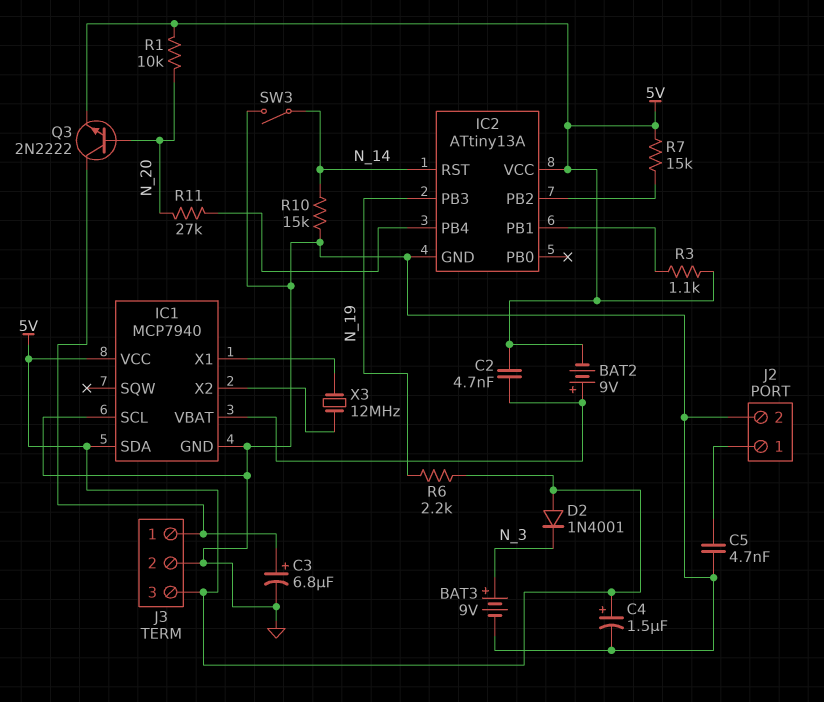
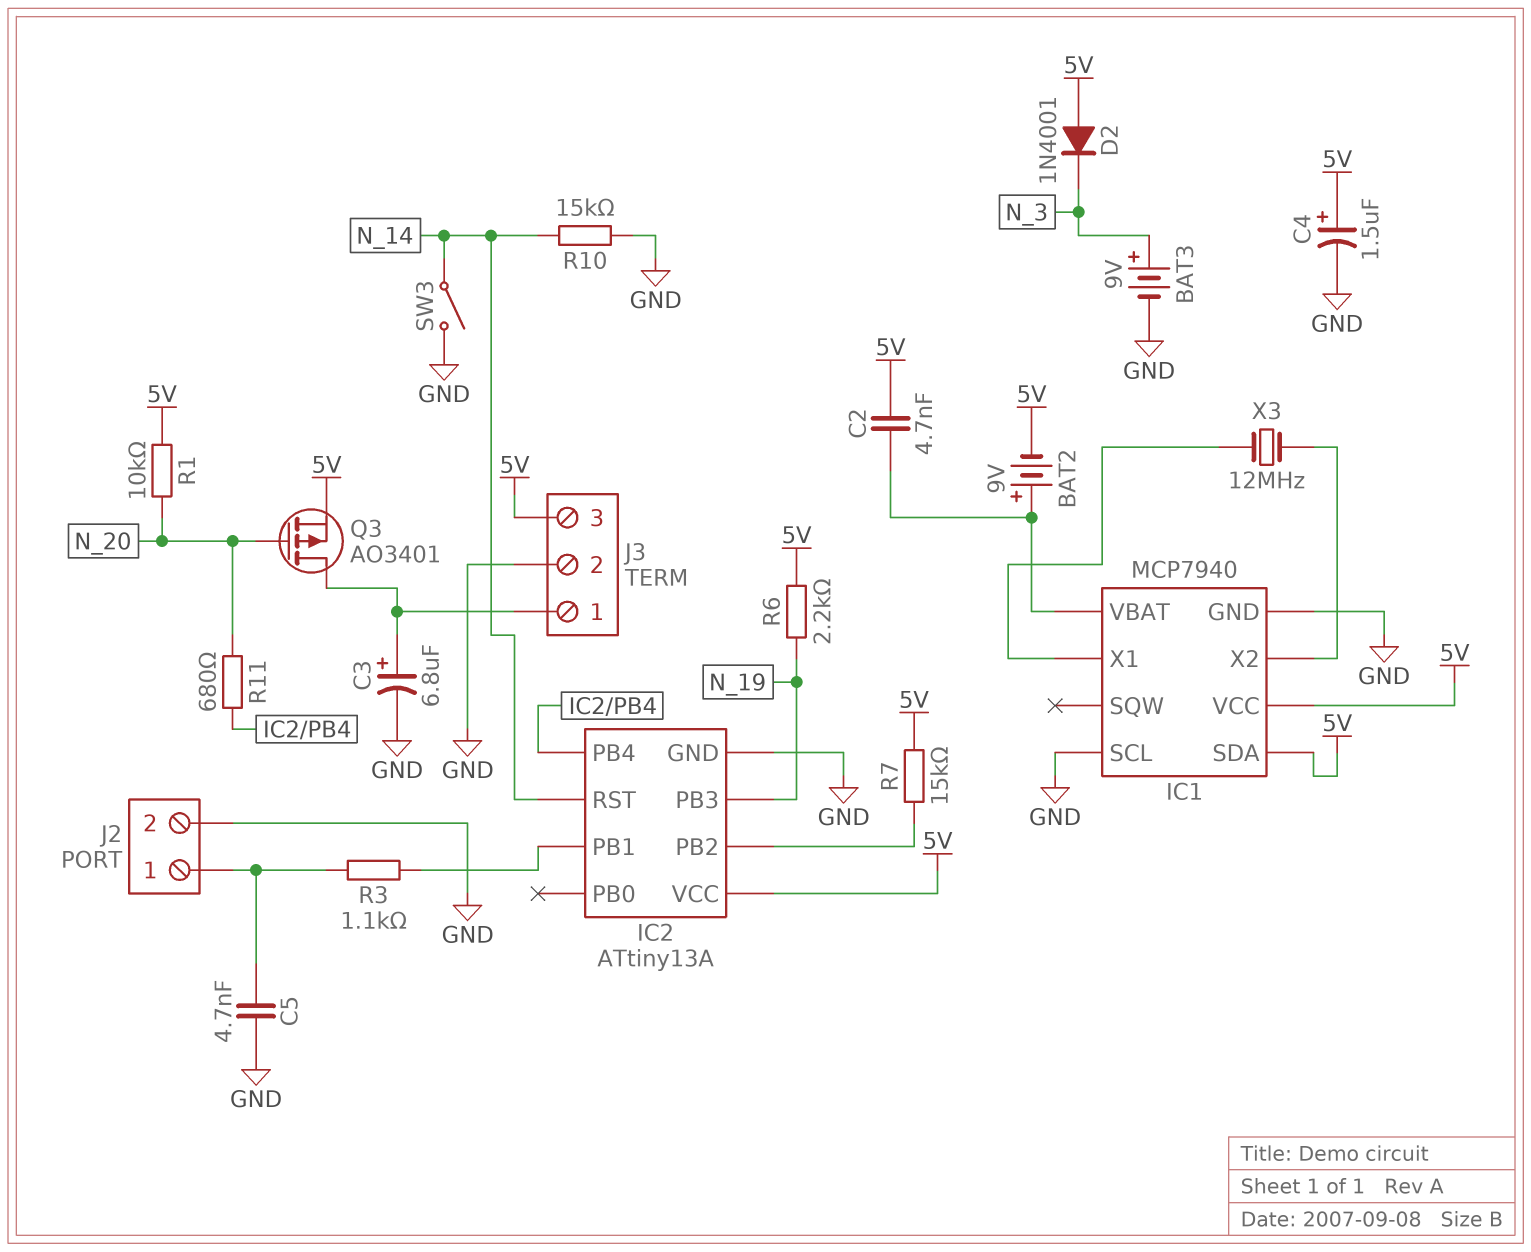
Q3: NPN 2N2222 (B N_20, C J3/1, E 5V) -> PMOS AO3401 (G N_20, D J3/1, S 5V)
R3: 1.1k (5V, IC2/PB1) -> 1.1k (IC2/PB1, J2/1)
R11: 27k (IC2/PB4, N_20) -> 680 (IC2/PB4, N_20)

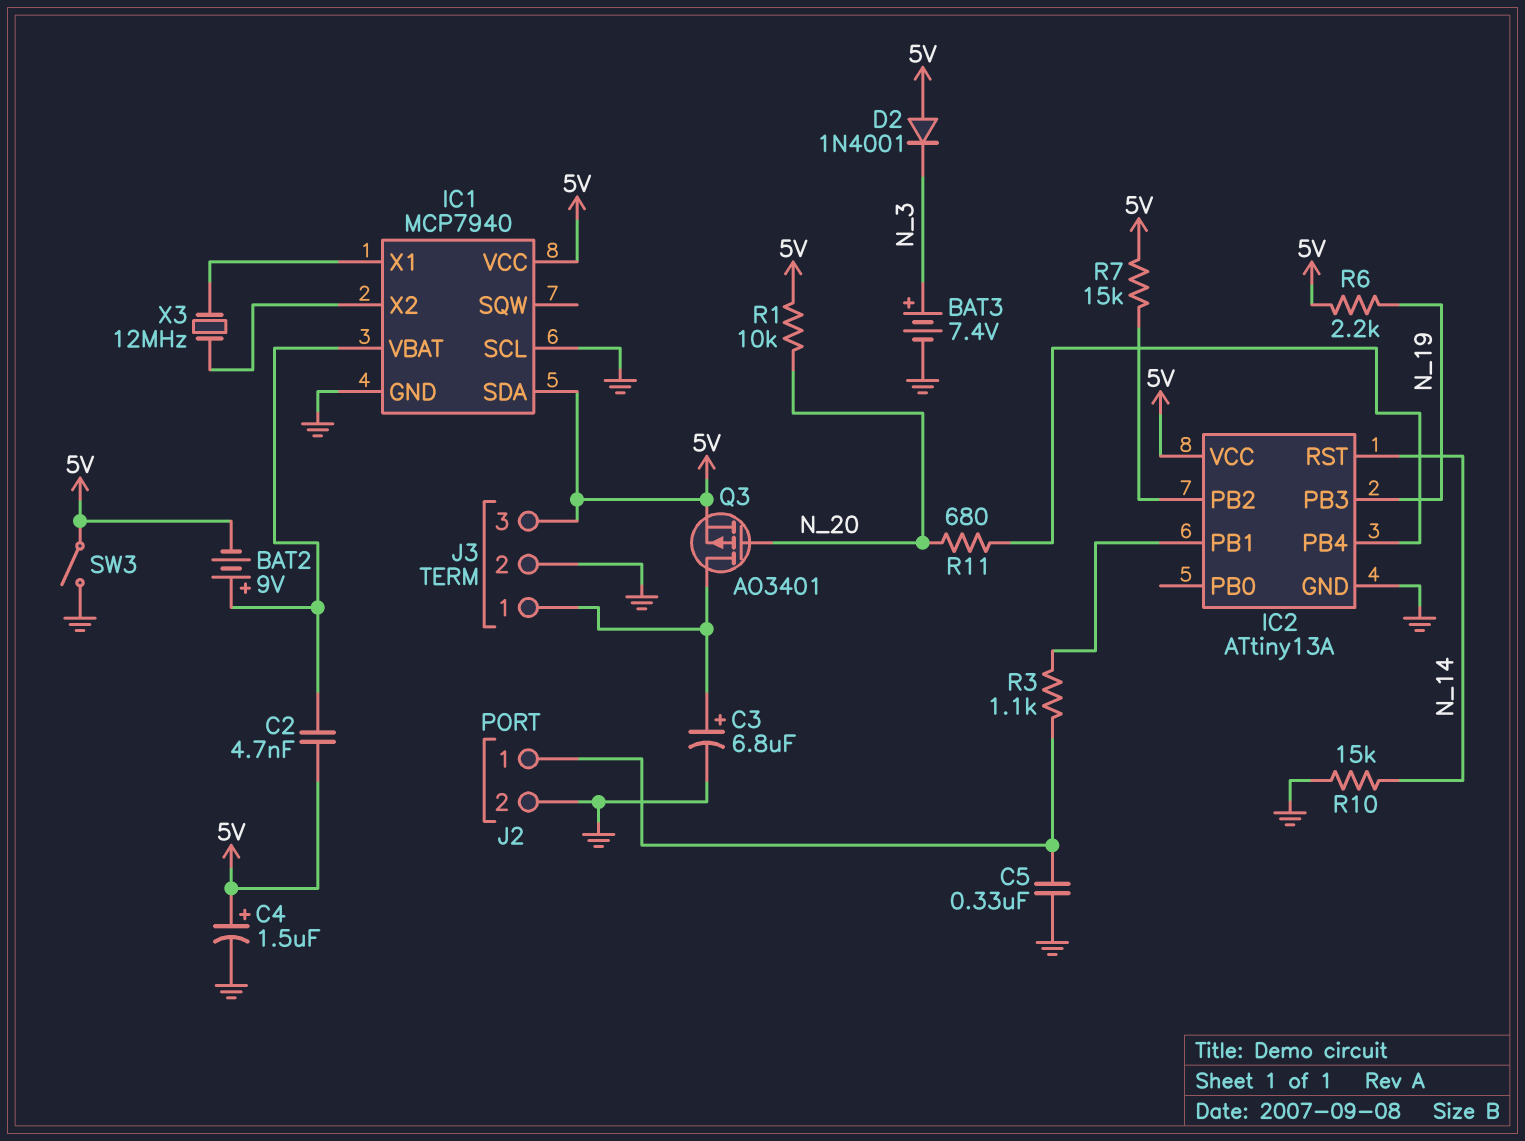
BAT3: 9V (plus N_3, minus GND) -> 7.4V (plus N_3, minus GND)
C5: 4.7nF (GND, J2/1) -> 330nF (GND, J2/1)
SW3: switch (GND, N_14) -> switch (5V, GND)

